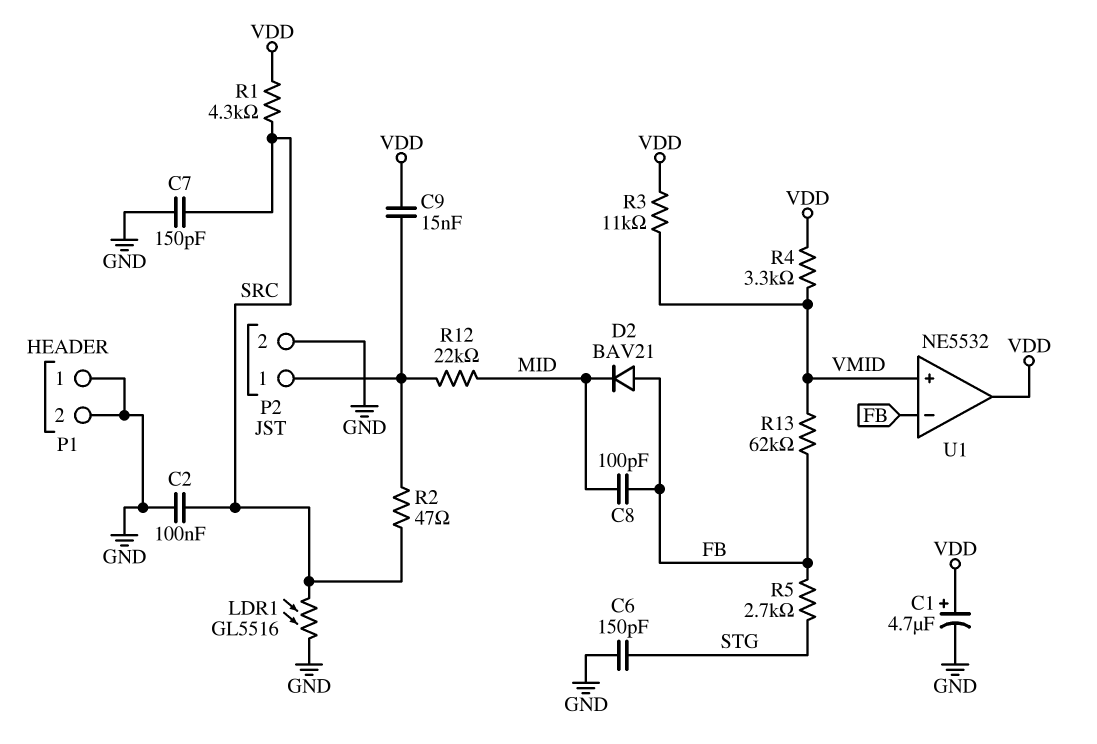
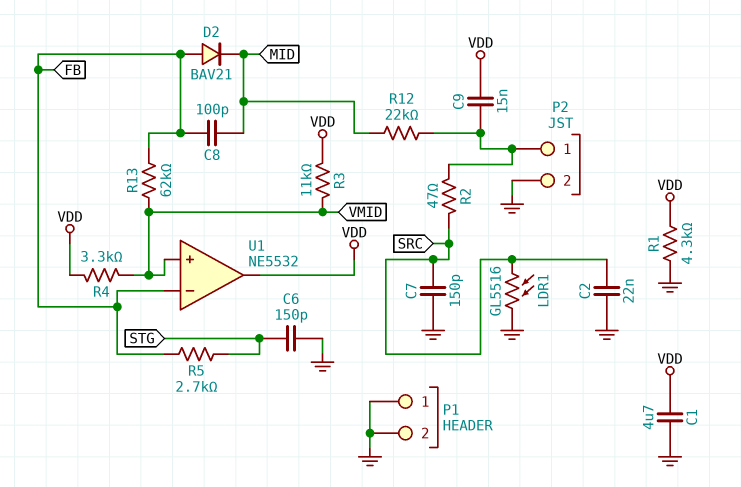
C1: 4.7uF (plus VDD, minus GND) -> 4.7uF (GND, VDD)
C2: 100nF (GND, SRC) -> 22nF (GND, SRC)
R1: 4.3k (SRC, VDD) -> 4.3k (GND, VDD)

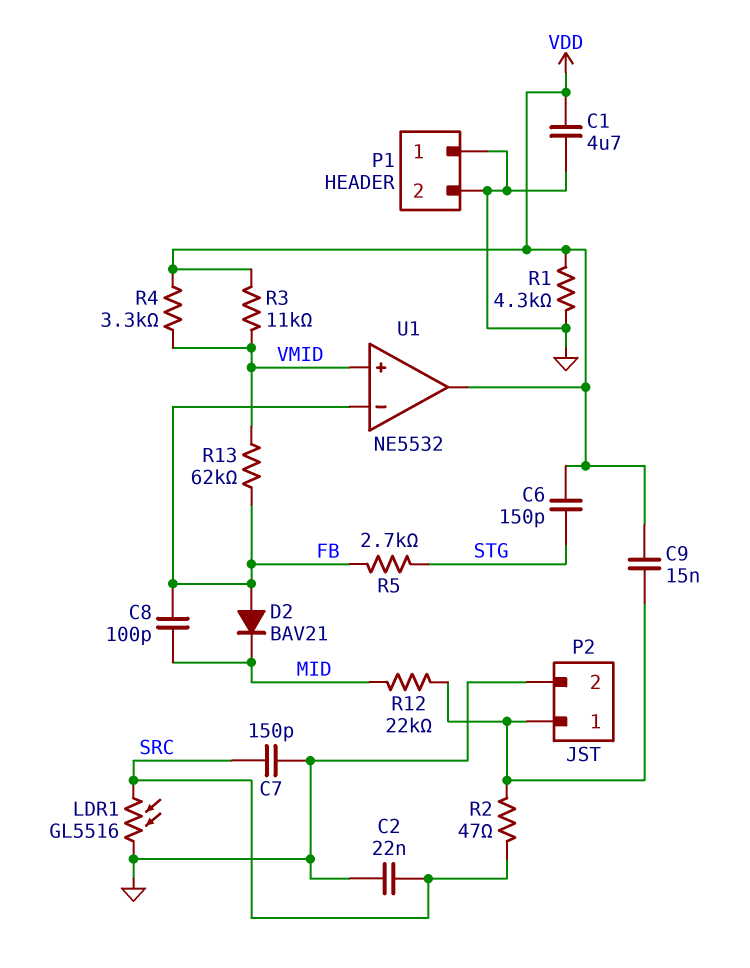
C6: 150pF (GND, STG) -> 150pF (STG, VDD)

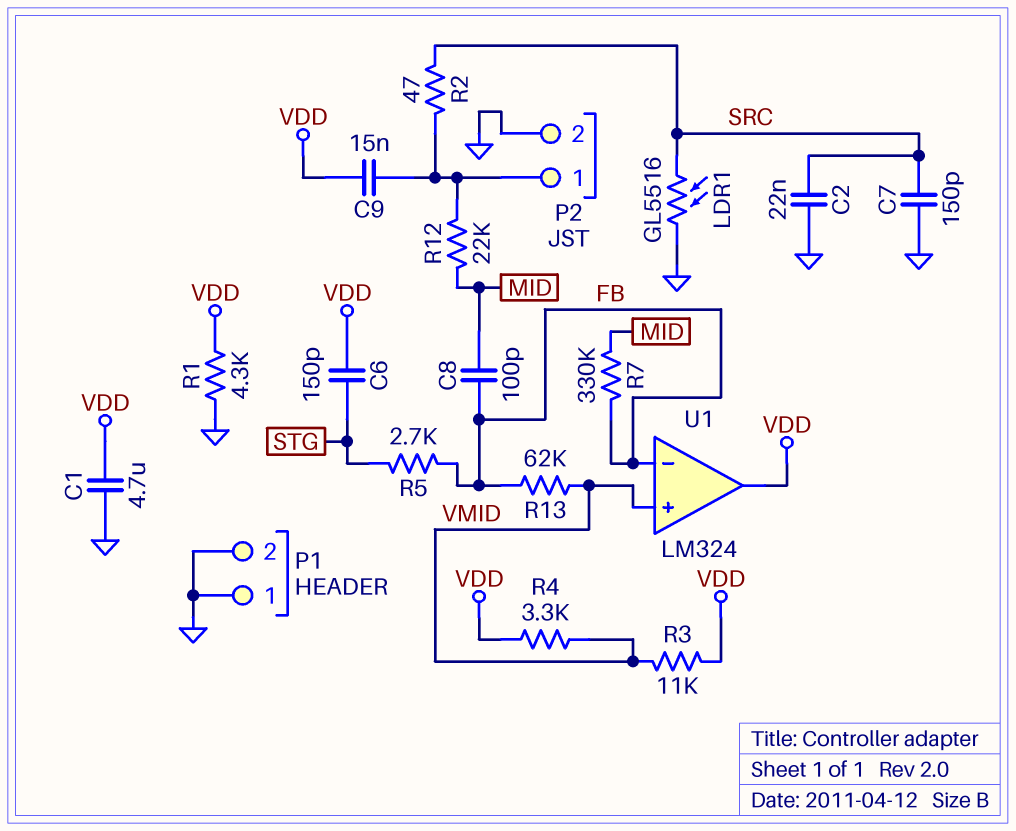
D2: diode BAV21 (A FB, K MID) -> none
R7: none -> 330k (FB, MID)
U1: NE5532 -> LM324

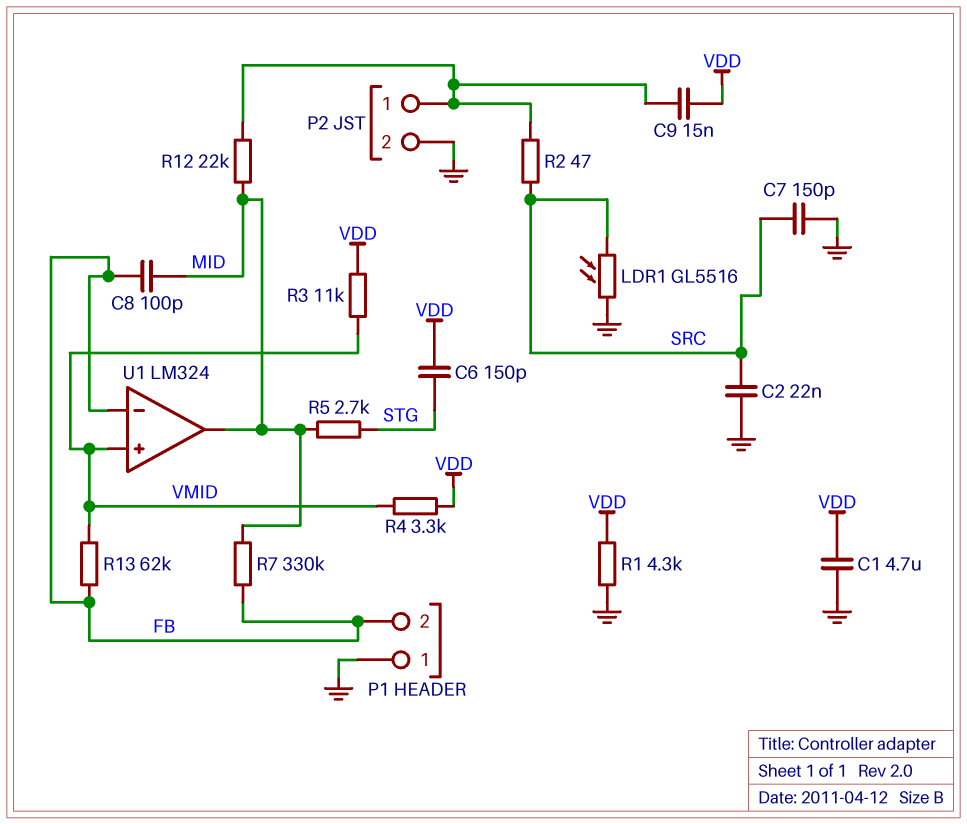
P1 pin 2: GND -> FB
R5: 2.7k (FB, STG) -> 2.7k (MID, STG)
U1 pin out: VDD -> MID

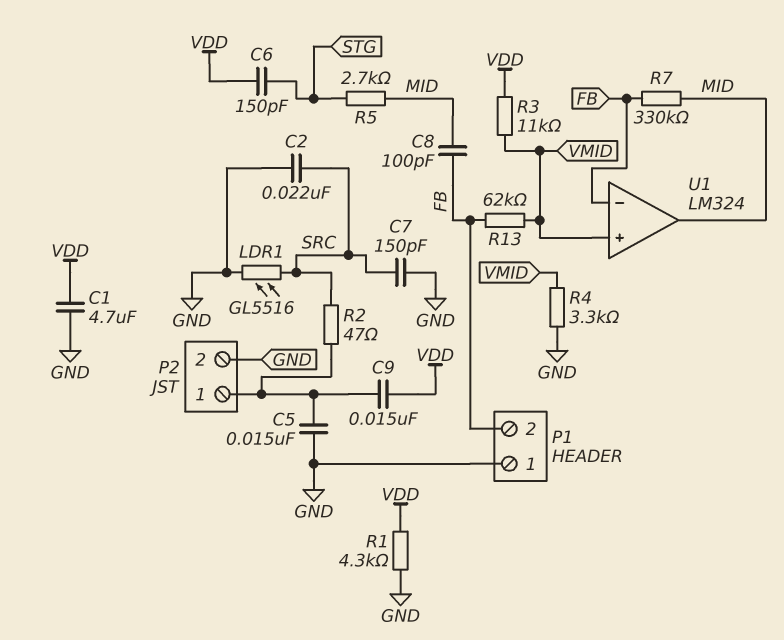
C5: none -> 15nF (GND, P2/1)
R4: 3.3k (VDD, VMID) -> 3.3k (GND, VMID)
R12: 22k (MID, P2/1) -> none

